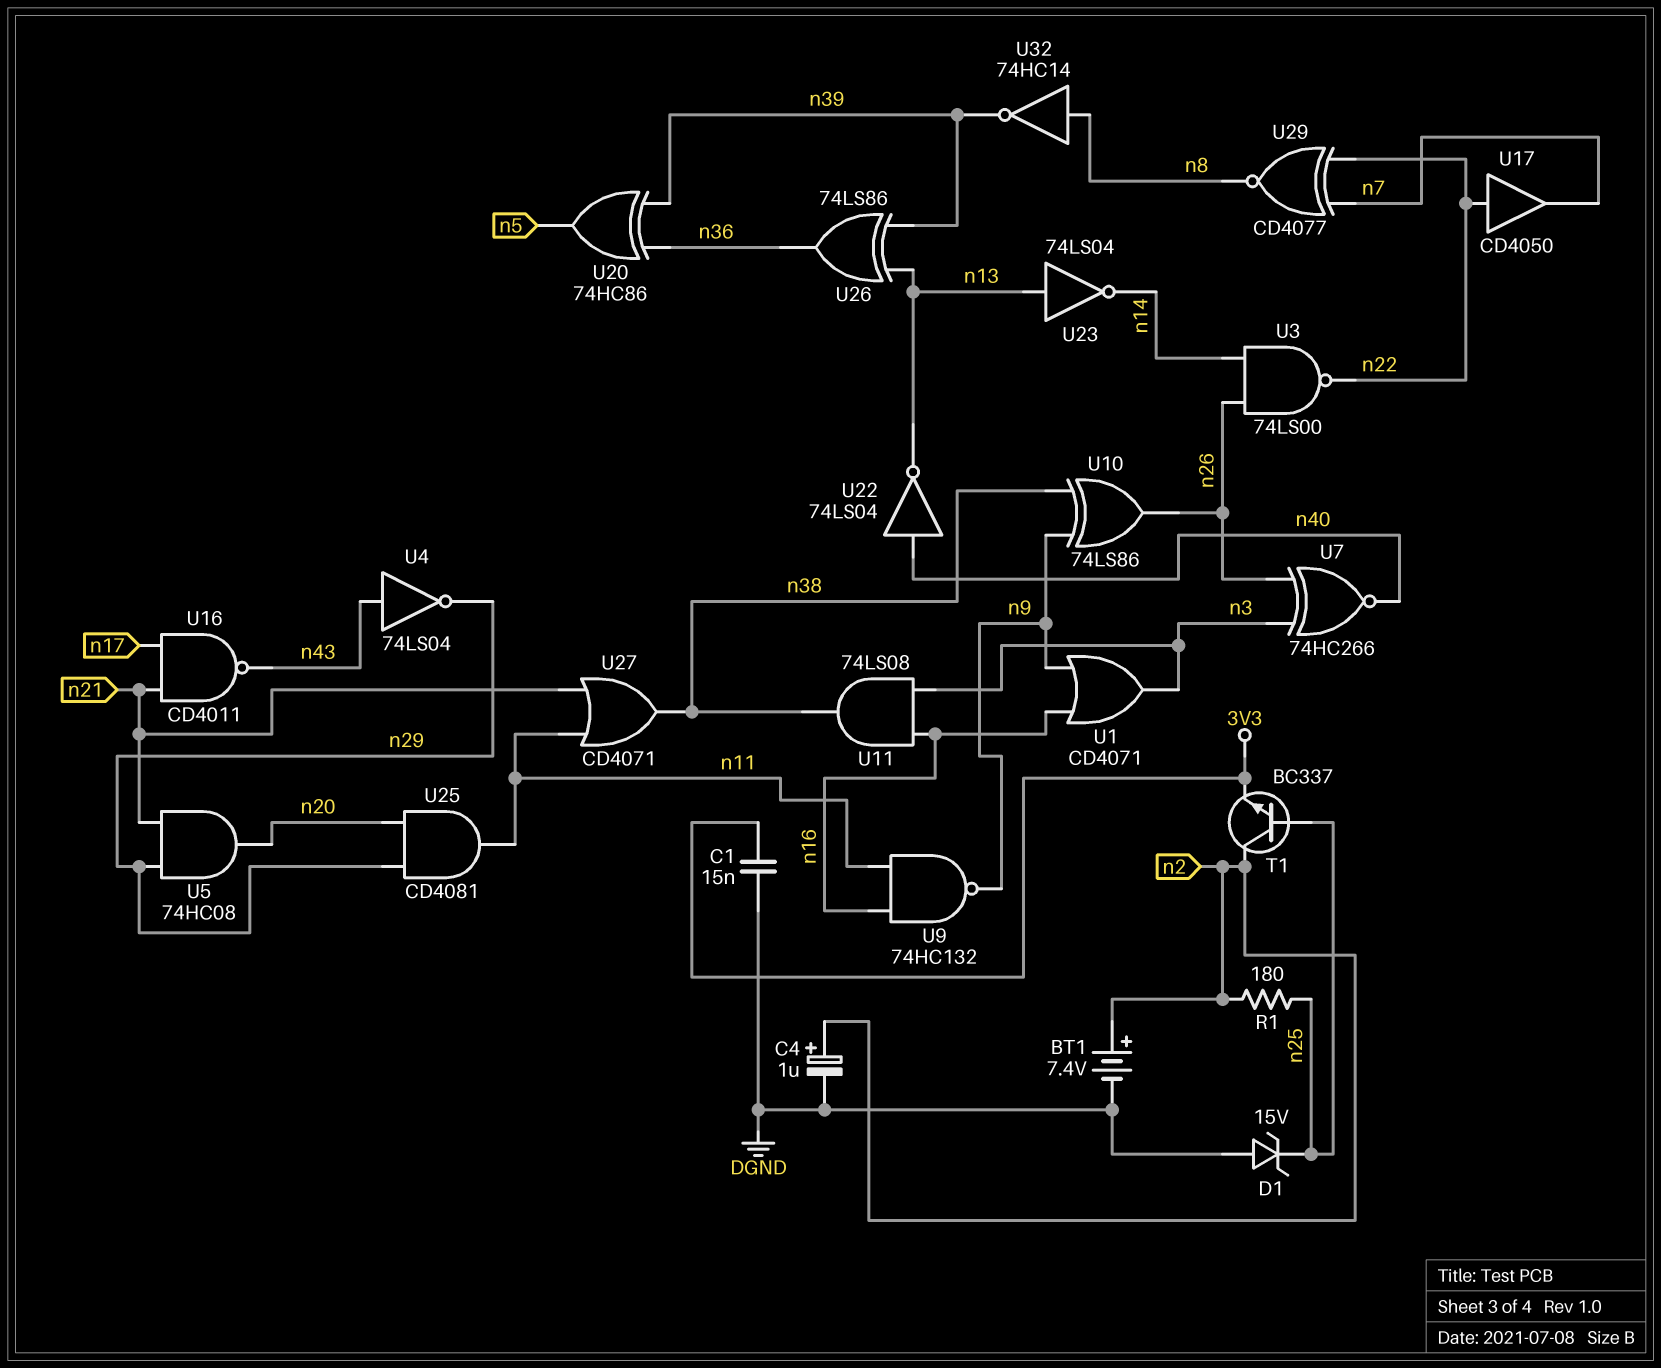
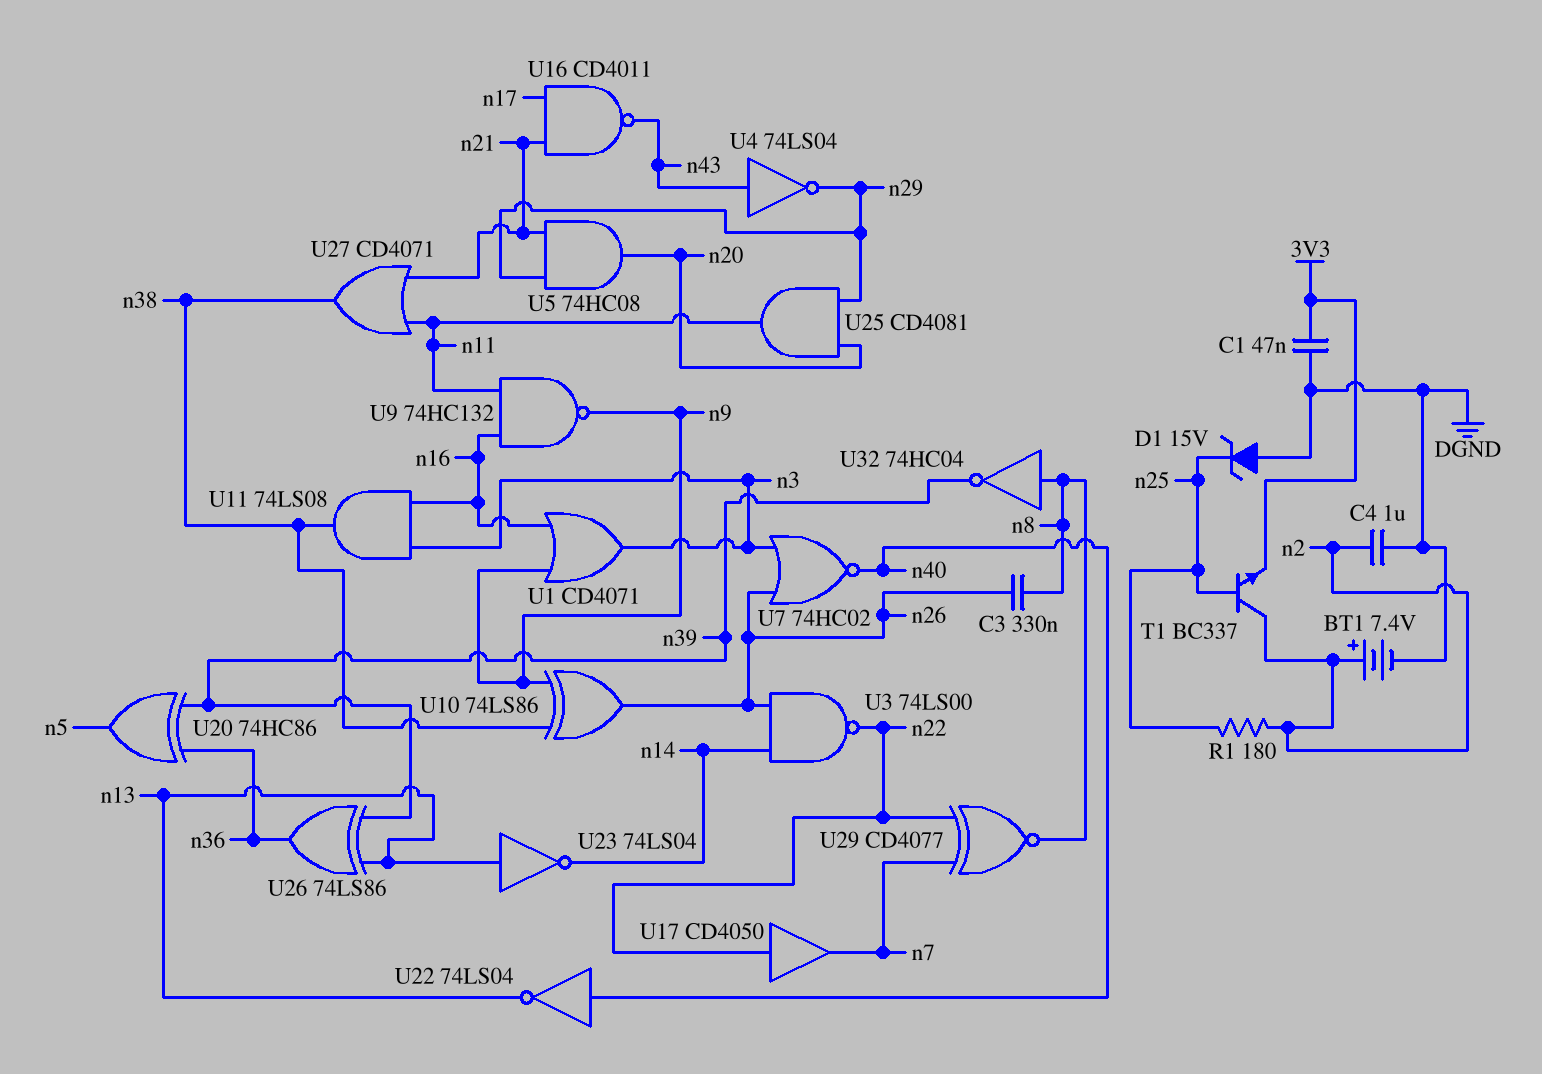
C1: 15nF (3V3, DGND) -> 47nF (3V3, DGND)
C3: none -> 330nF (n8, n26)
C4: 1uF (plus n2, minus DGND) -> 1uF (DGND, n2)
U7: XNOR 74HC266 (in n3, in n26, out n40) -> NOR 74HC02 (in n3, in n26, out n40)
U32: NOT 74HC14 (in n8, out n39) -> NOT 74HC04 (in n8, out n39)

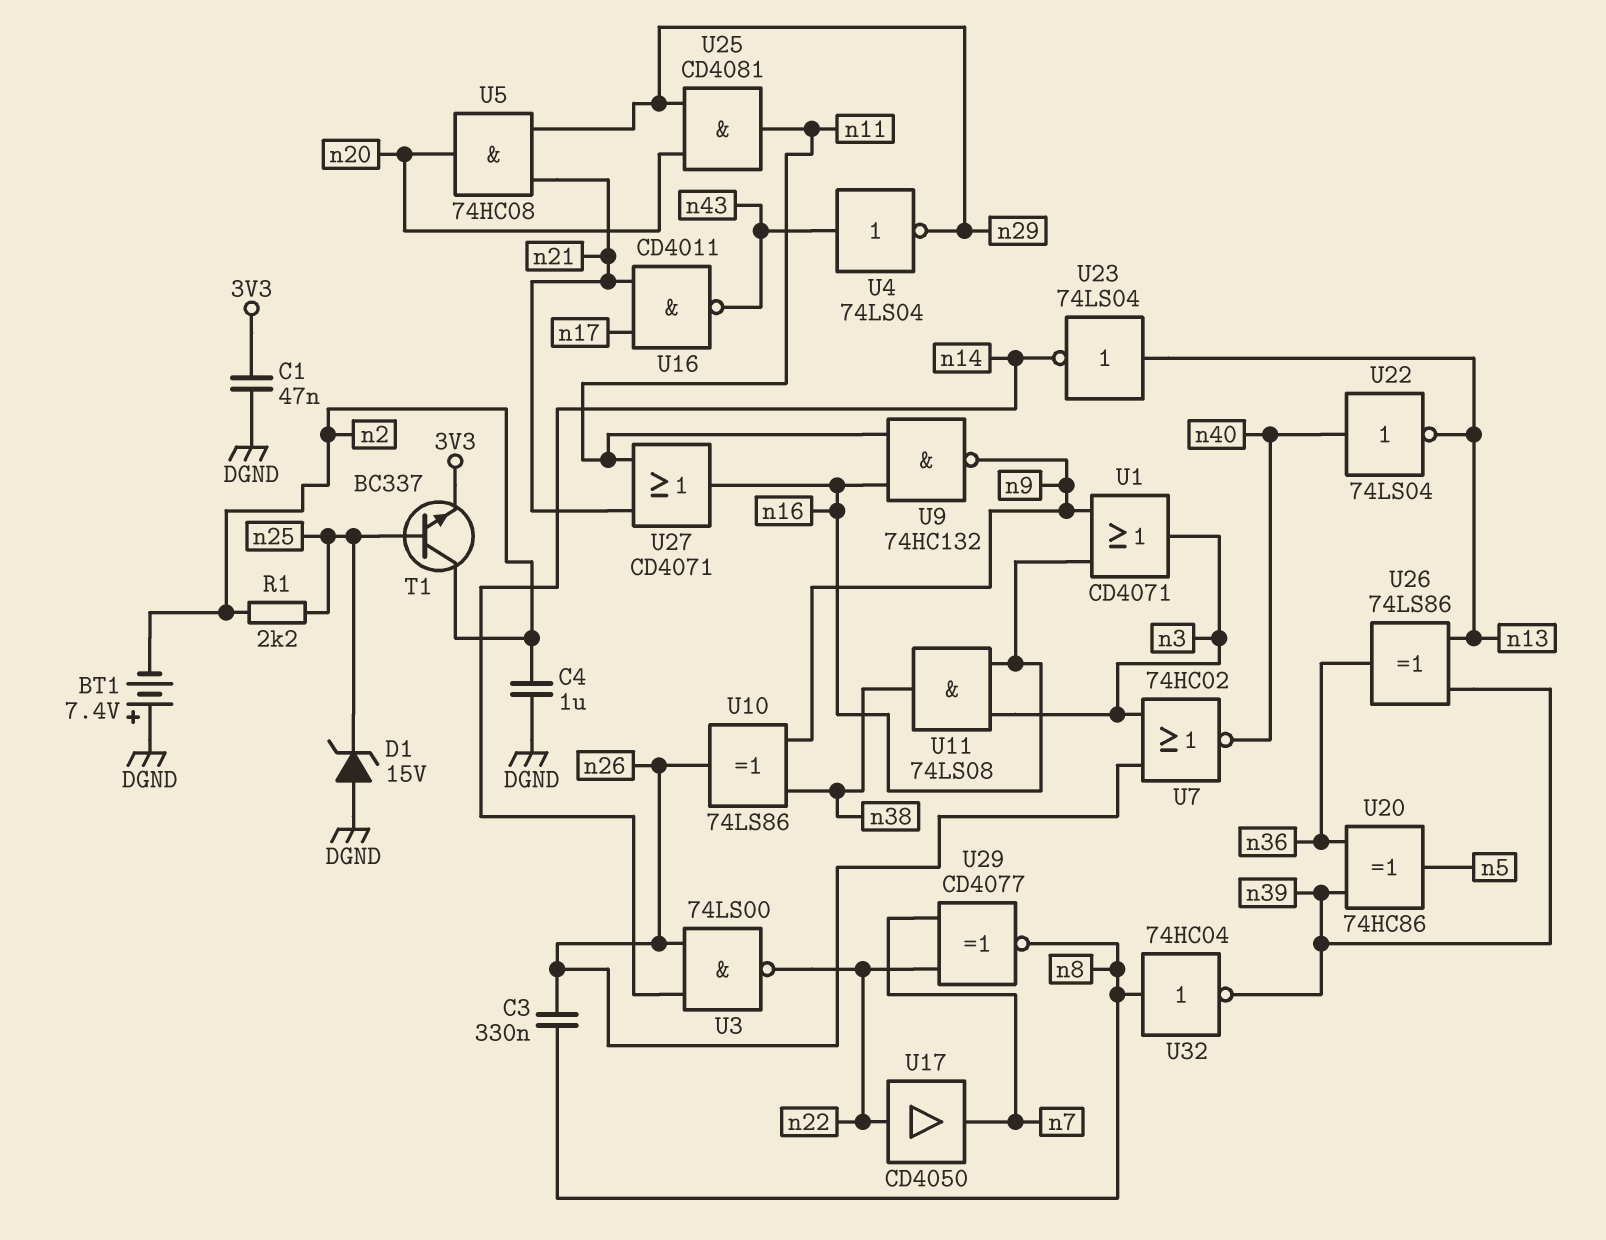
BT1: 7.4V (plus n2, minus DGND) -> 7.4V (plus DGND, minus n2)
R1: 180 (n2, n25) -> 2.2k (n2, n25)
U27: OR CD4071 (in n11, in n21, out n38) -> OR CD4071 (in n11, in n21, out n16)

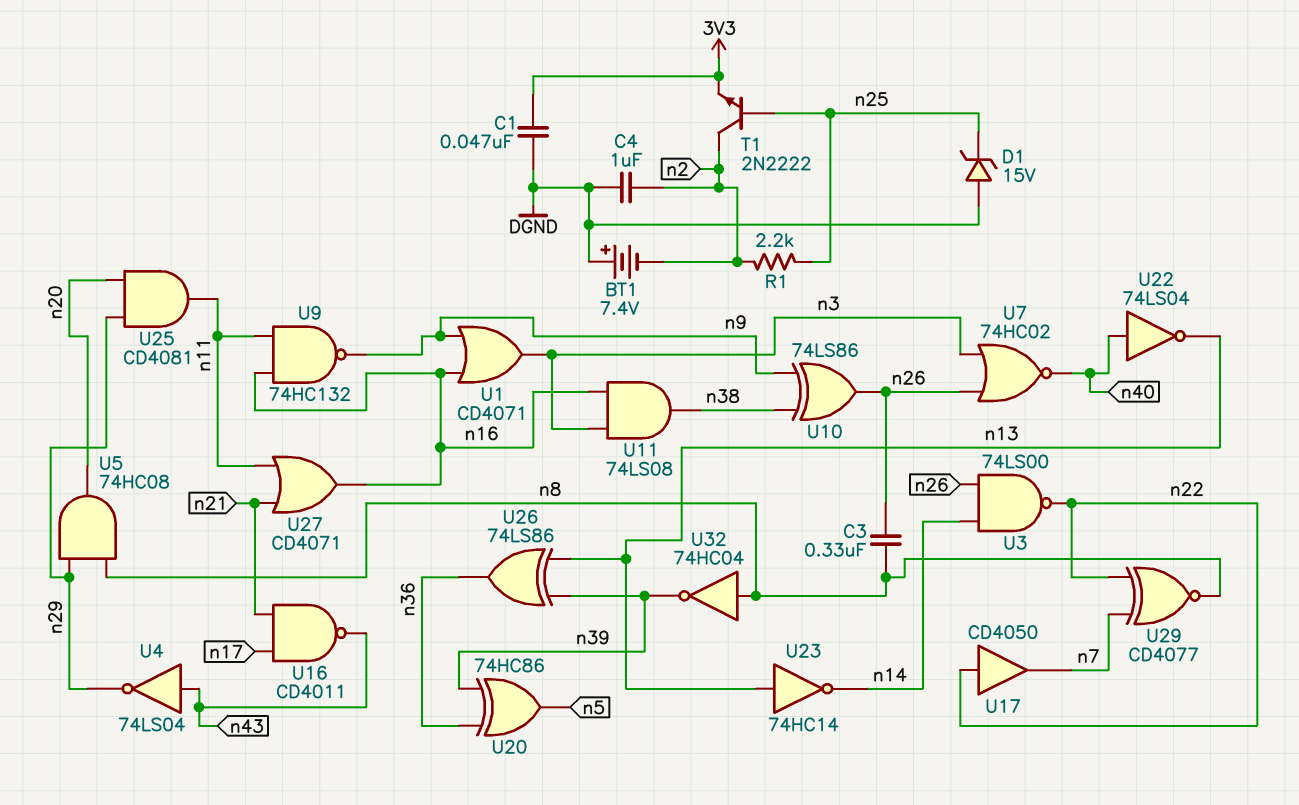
T1: NPN BC337 (B n25, C n2, E 3V3) -> NPN 2N2222 (B n25, C n2, E 3V3)
U5: AND 74HC08 (in n21, in n29, out n20) -> AND 74HC08 (in n8, in n29, out n20)
U23: NOT 74LS04 (in n13, out n14) -> NOT 74HC14 (in n13, out n14)

